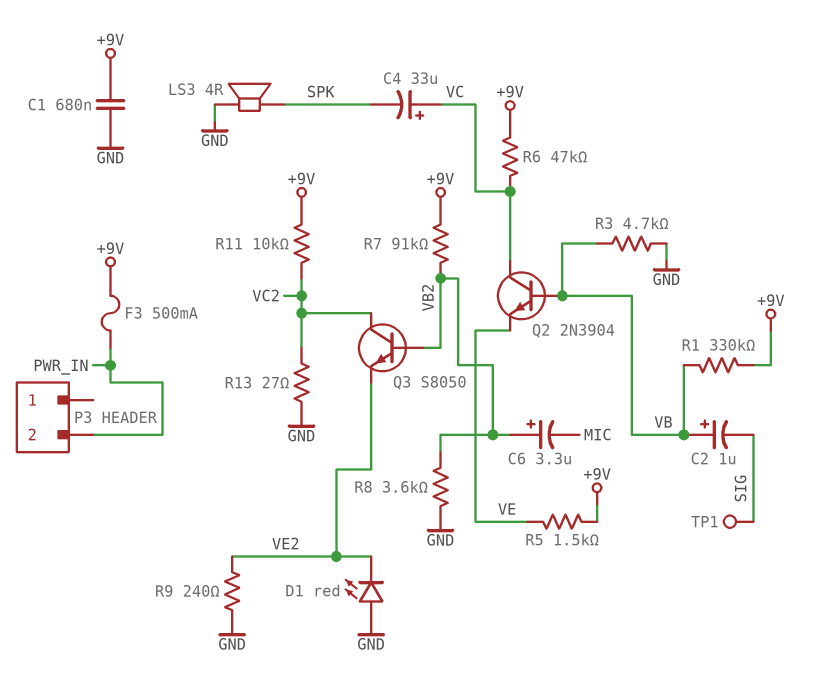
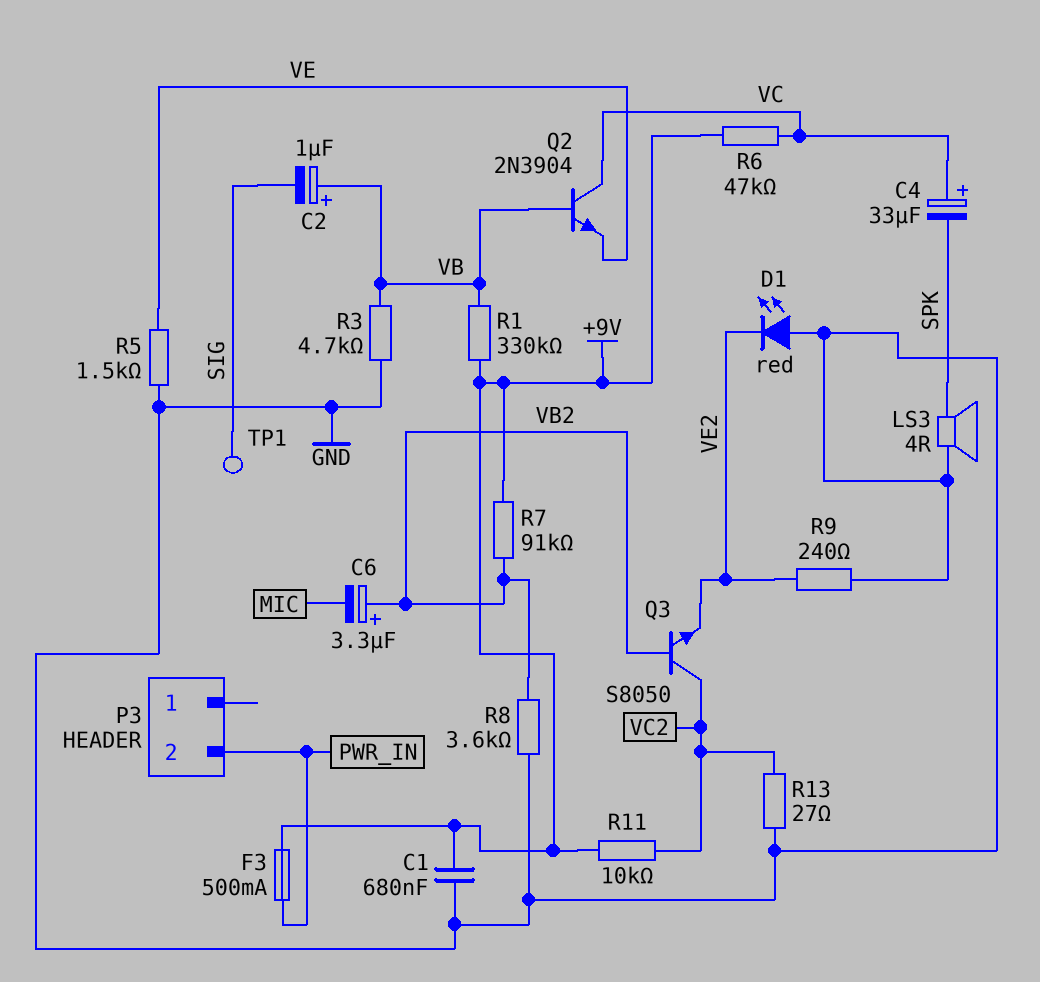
R5: 1.5k (+9V, VE) -> 1.5k (GND, VE)

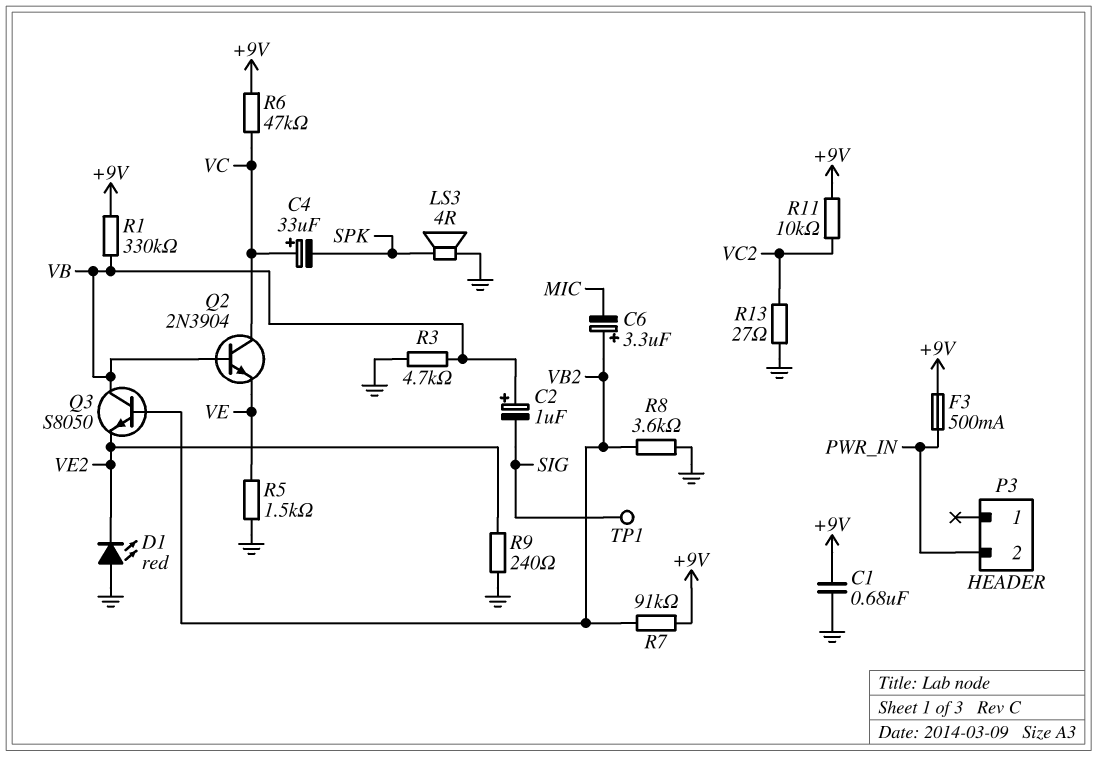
Q3: NPN S8050 (B VB2, C VC2, E VE2) -> NPN S8050 (B VB2, C VB, E VE2)

